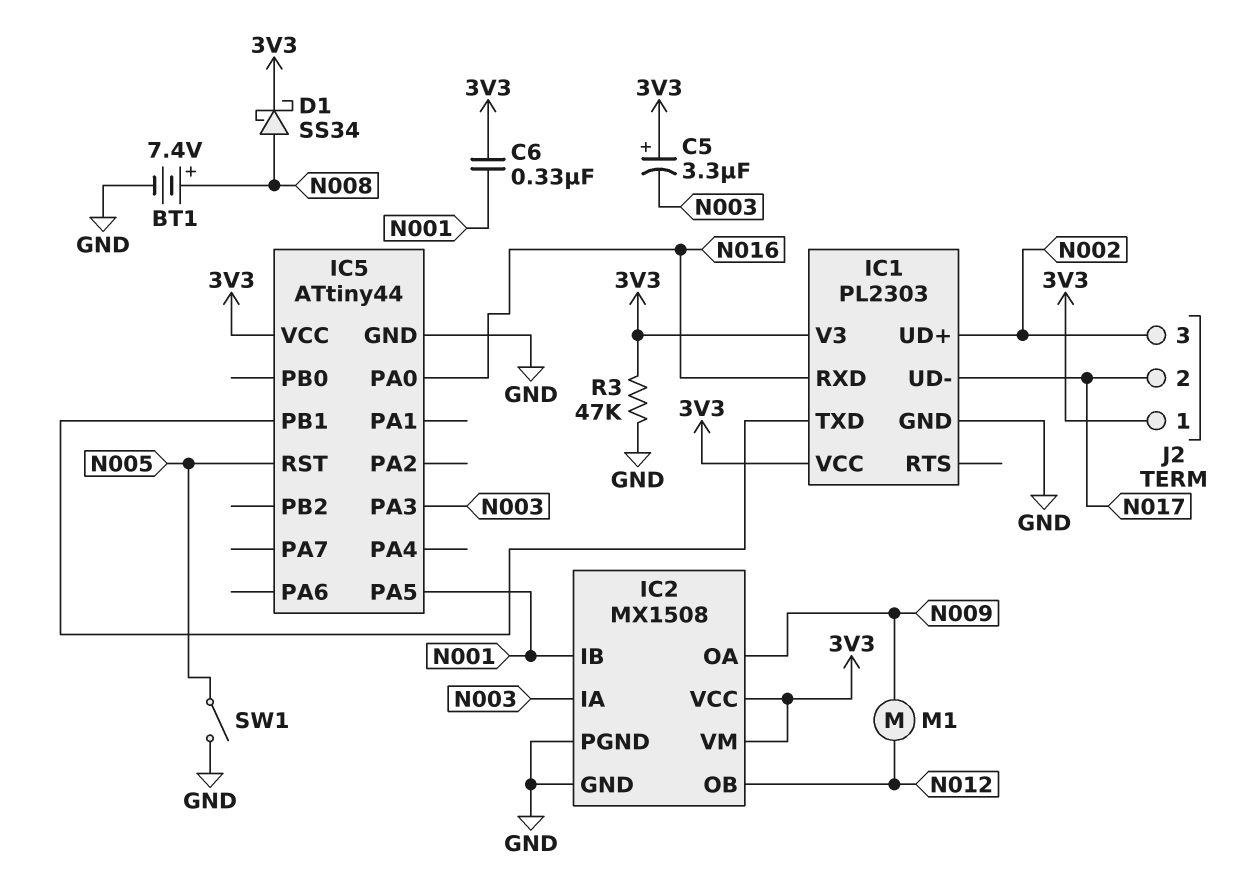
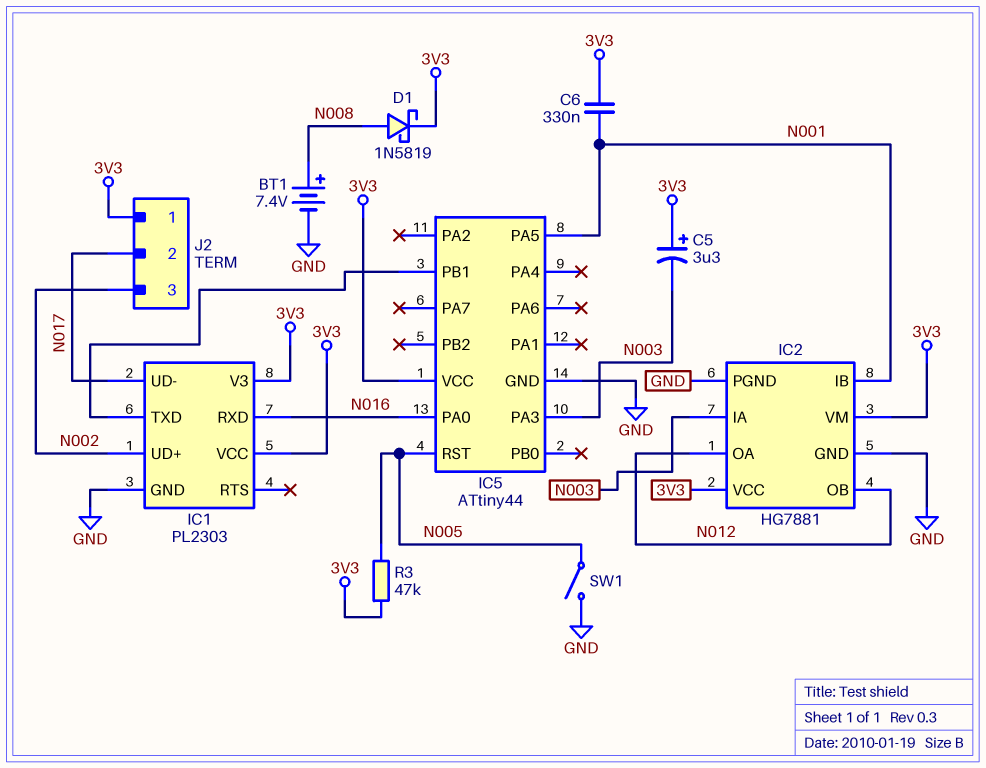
D1: schottky SS34 (A N008, K 3V3) -> schottky 1N5819 (A N008, K 3V3)
IC2: MX1508 -> HG7881
IC2 pin OA: N009 -> N012
M1: motor (N009, N012) -> none
R3: 47k (3V3, GND) -> 47k (3V3, N005)

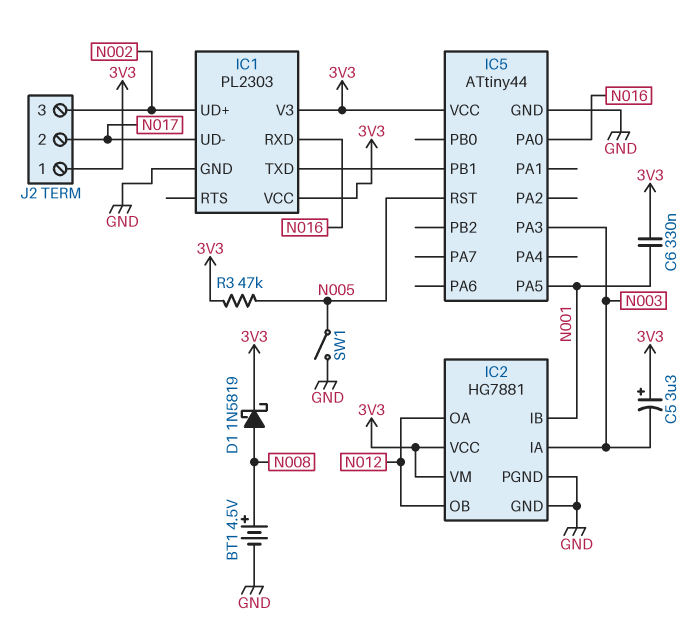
BT1: 7.4V (plus N008, minus GND) -> 4.5V (plus N008, minus GND)

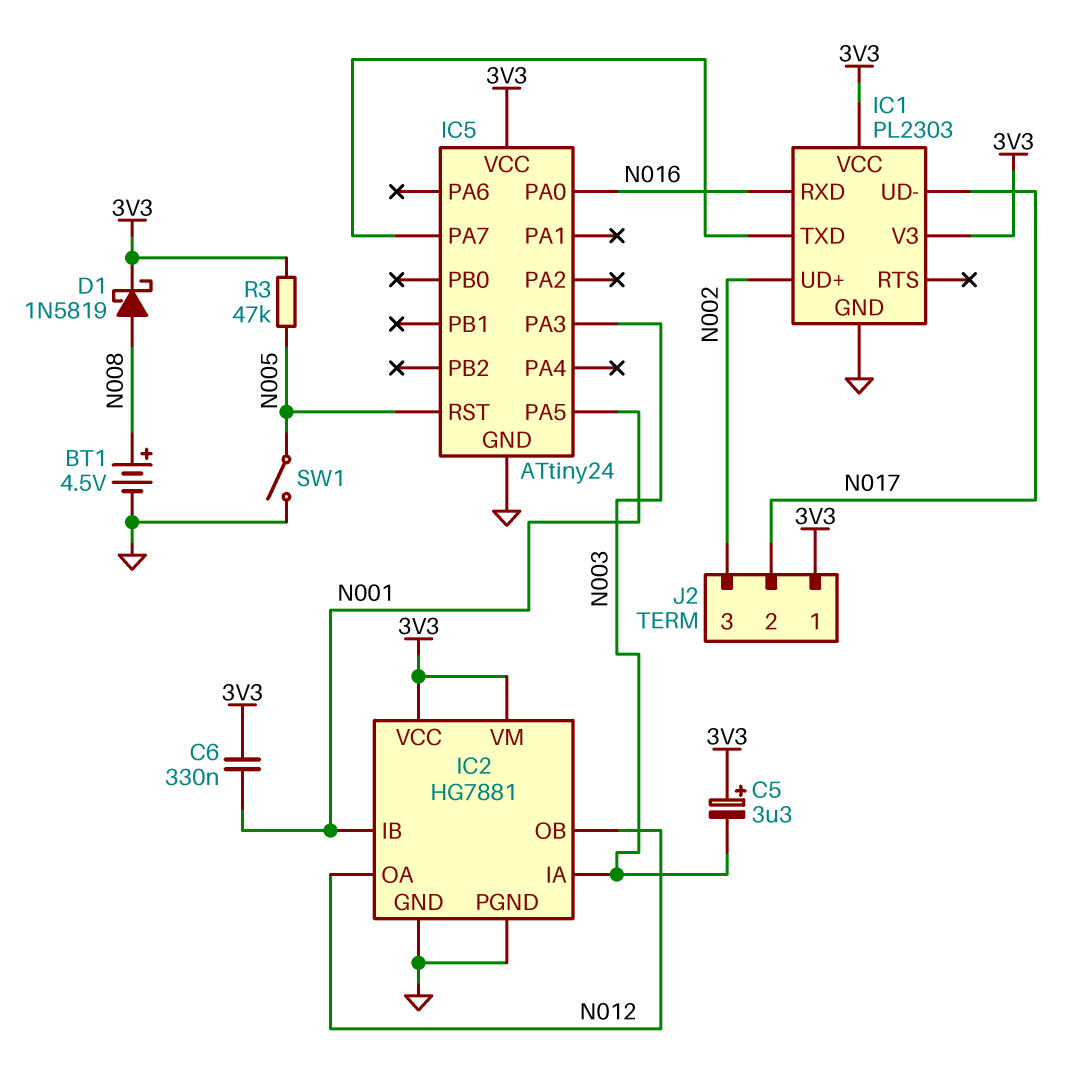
IC5: ATtiny44 -> ATtiny24
IC5 pin PA7: none -> IC1/TXD
IC5 pin PB1: IC1/TXD -> none

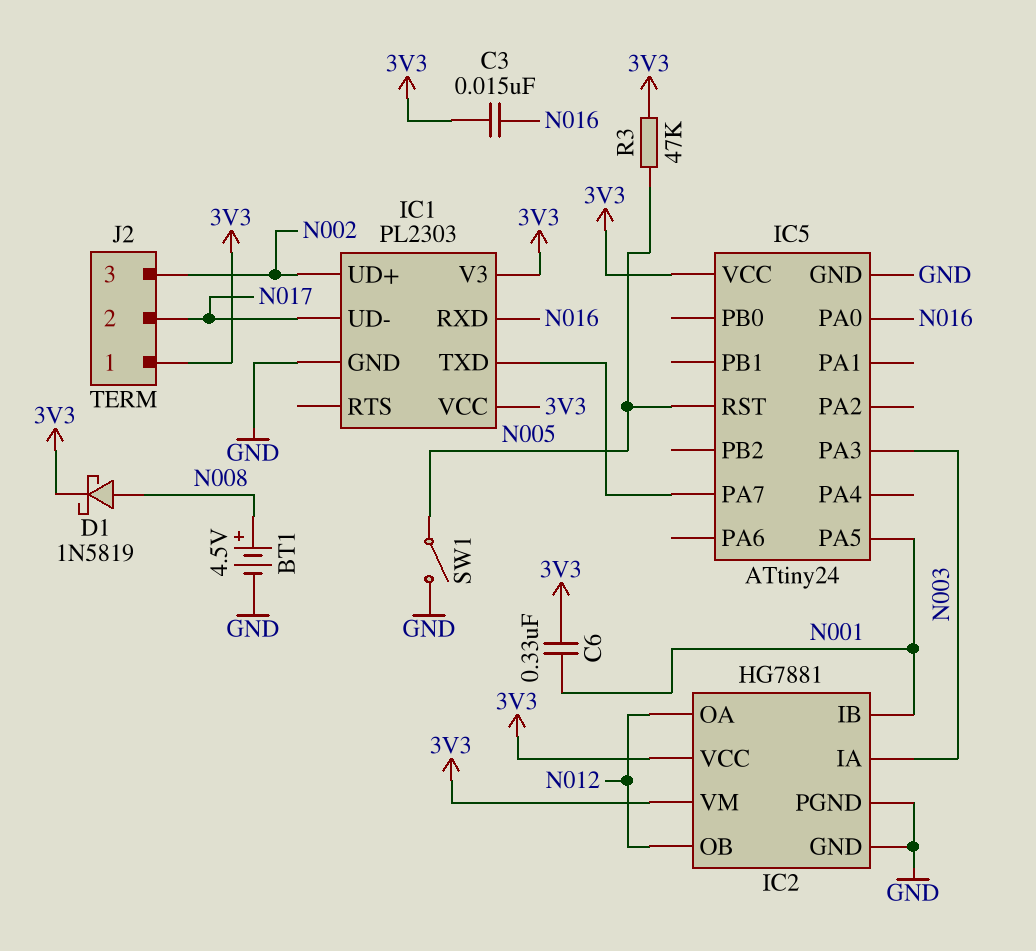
C3: none -> 15nF (3V3, N016)
C5: 3.3uF (plus 3V3, minus N003) -> none

